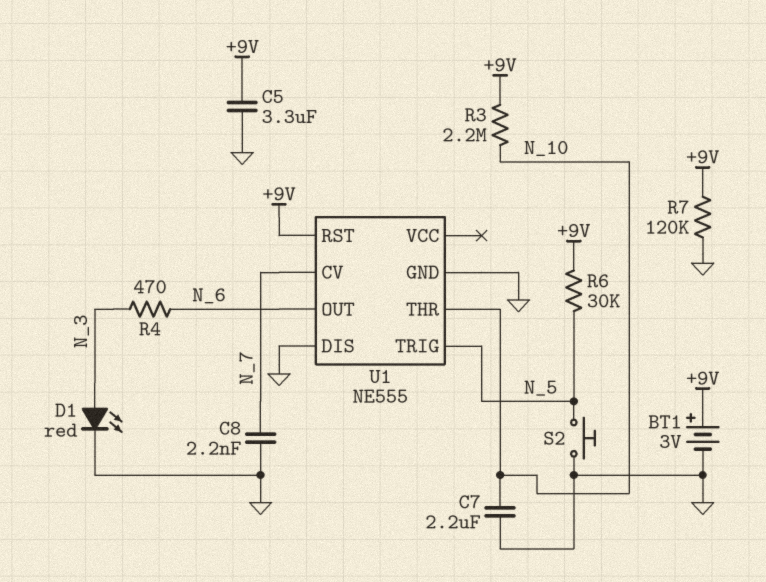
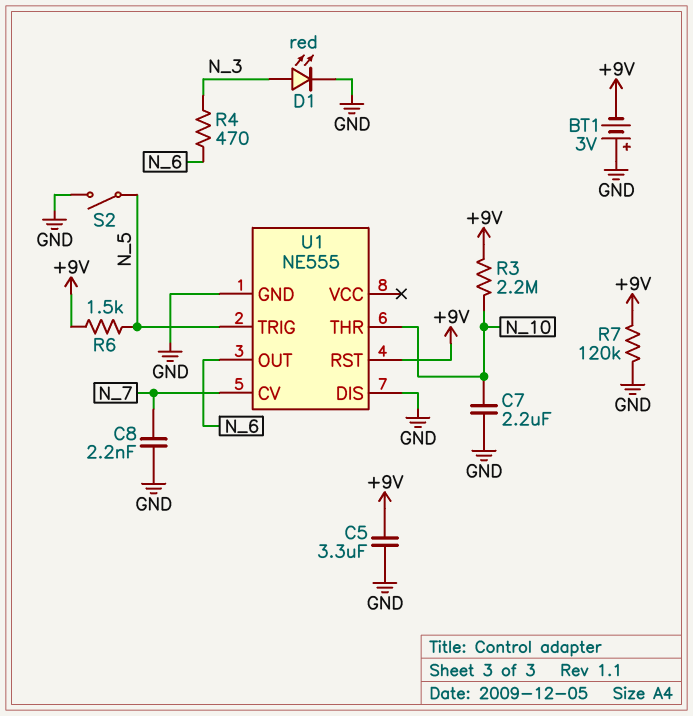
BT1: 3V (plus +9V, minus GND) -> 3V (plus GND, minus +9V)
R6: 30k (+9V, N_5) -> 1.5k (+9V, N_5)
S2: button (GND, N_5) -> switch (GND, N_5)

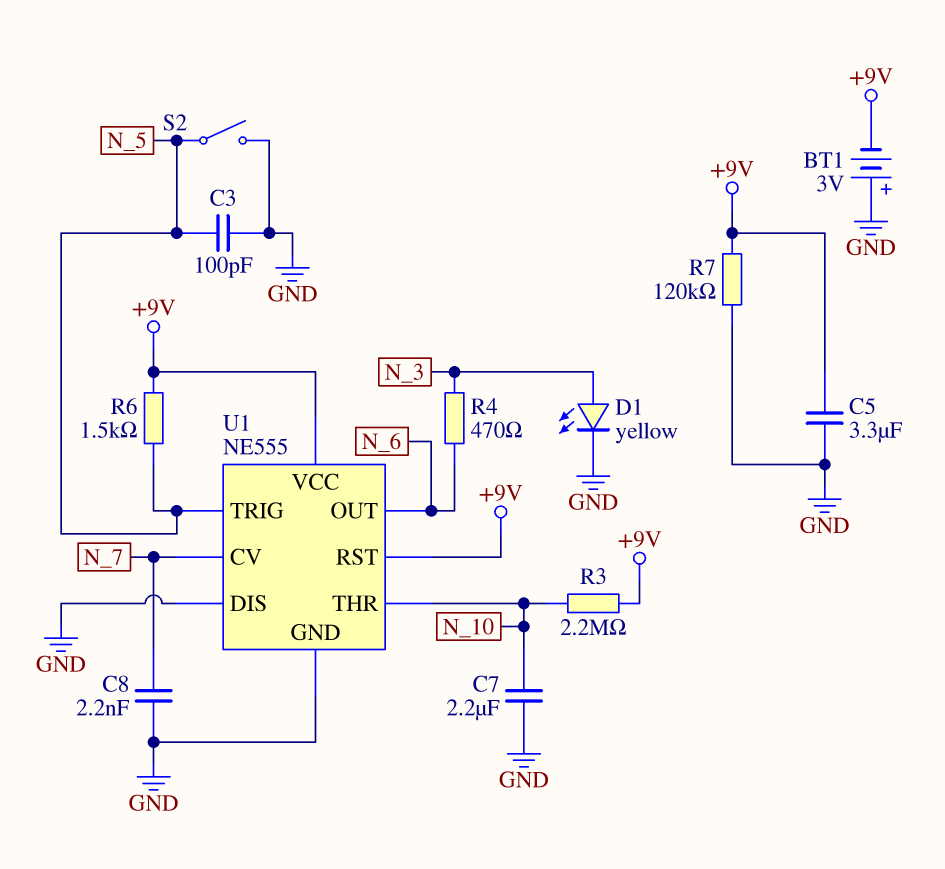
C3: none -> 100pF (GND, N_5)
D1: LED red (A N_3, K GND) -> LED yellow (A N_3, K GND)
U1 pin VCC: none -> +9V

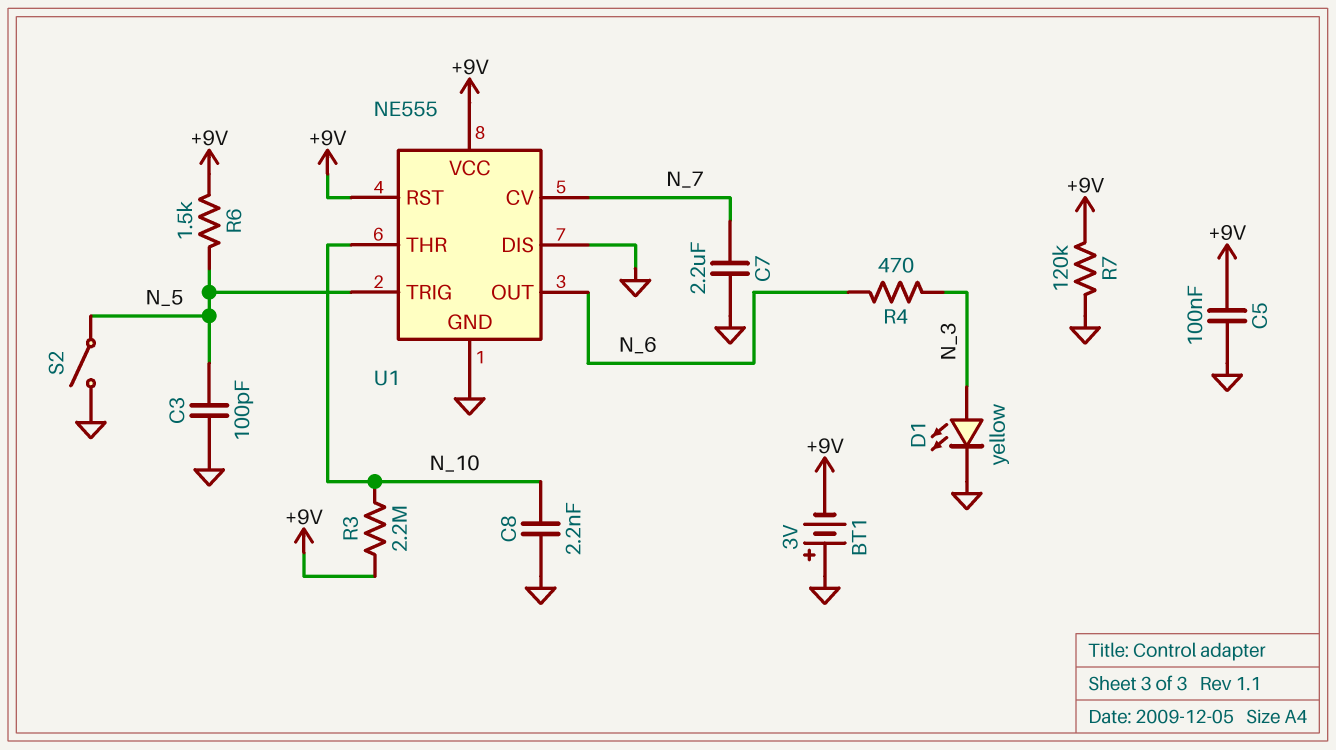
C5: 3.3uF (+9V, GND) -> 100nF (+9V, GND)
C7: 2.2uF (GND, N_10) -> 2.2uF (GND, N_7)
C8: 2.2nF (GND, N_7) -> 2.2nF (GND, N_10)

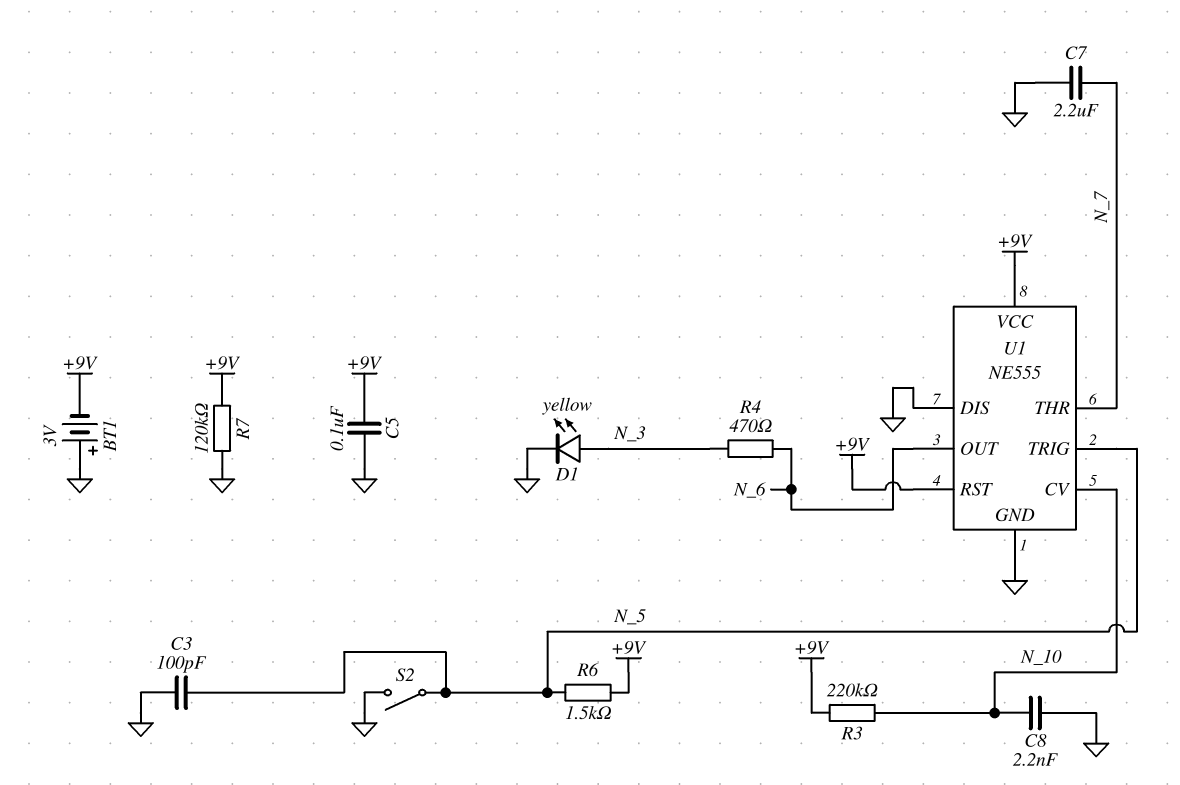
R3: 2.2M (+9V, N_10) -> 220k (+9V, N_10)
U1 pin CV: N_7 -> N_10
U1 pin THR: N_10 -> N_7

